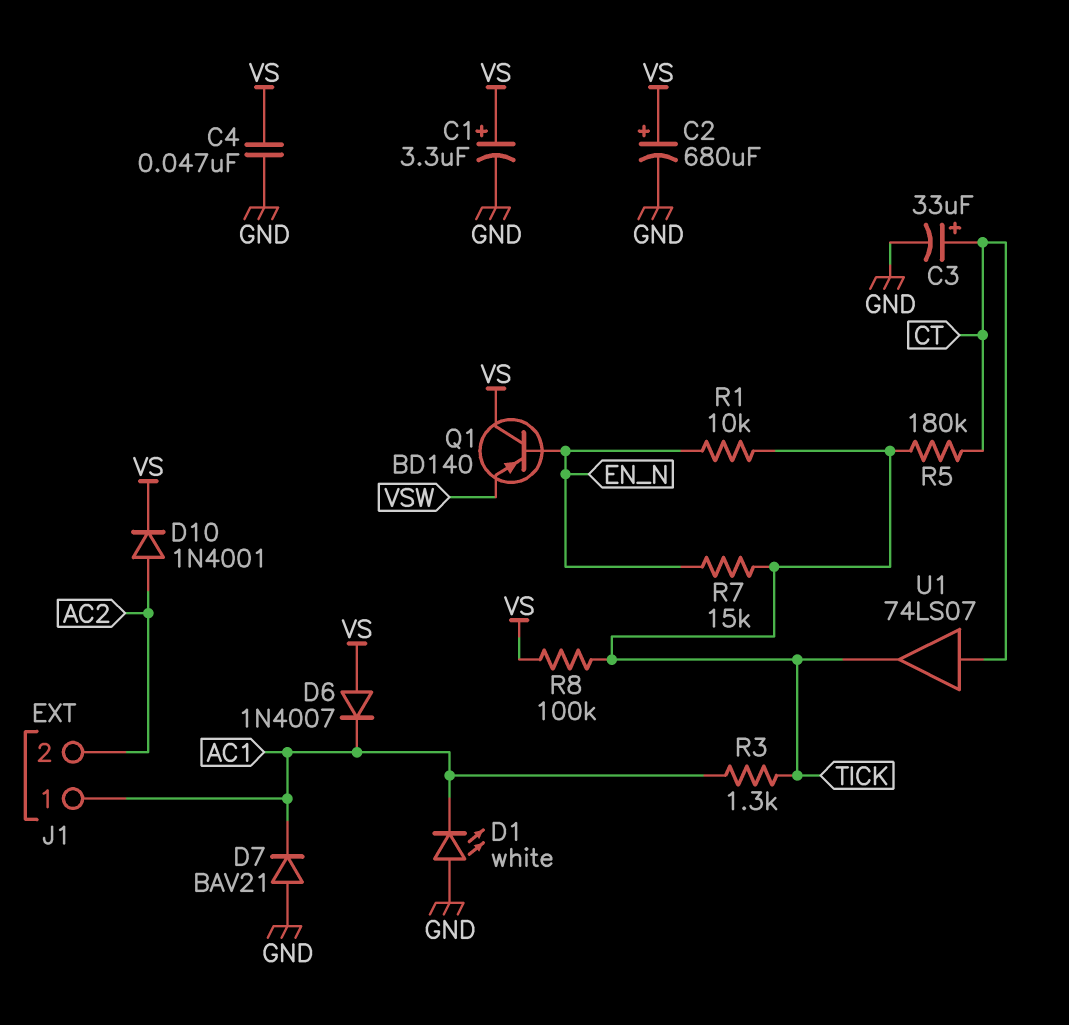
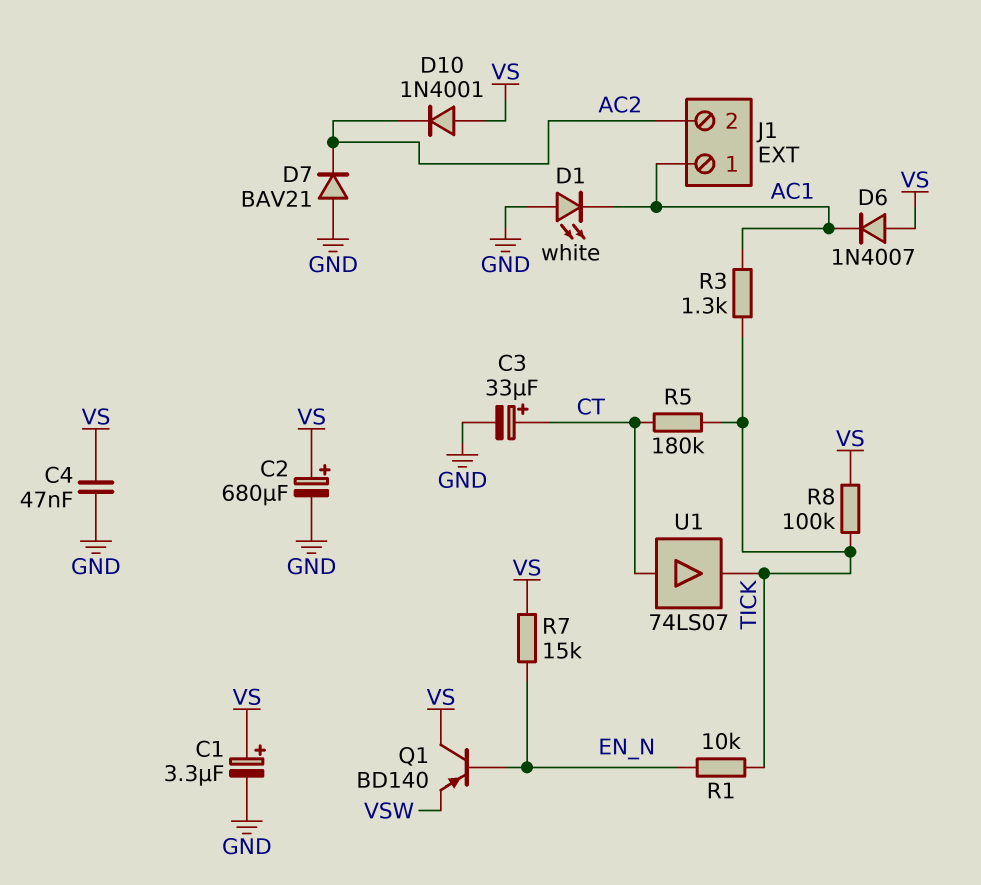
D7: diode BAV21 (A GND, K AC1) -> diode BAV21 (A GND, K AC2)
D10: diode 1N4001 (A AC2, K VS) -> diode 1N4001 (A VS, K AC2)
R7: 15k (EN_N, TICK) -> 15k (EN_N, VS)

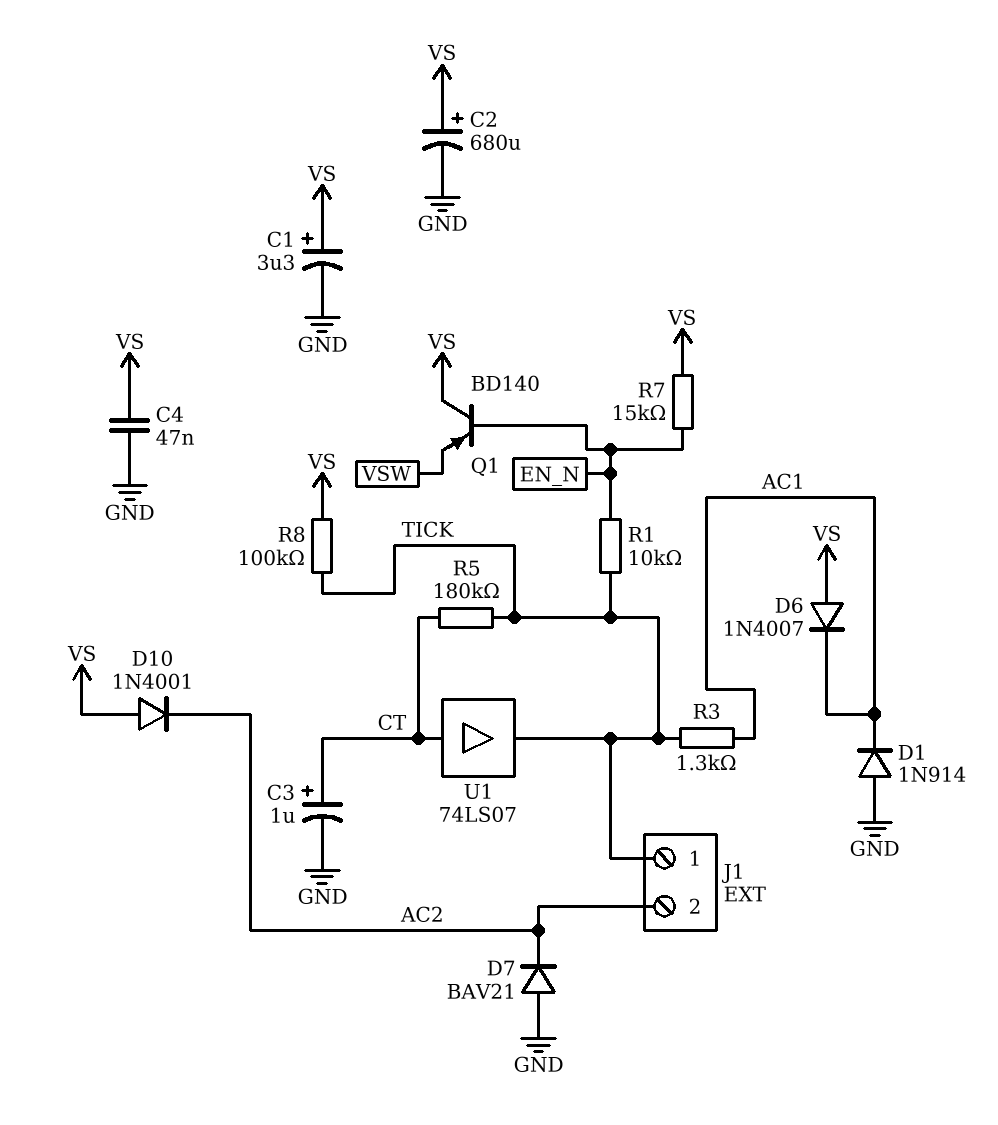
C3: 33uF (plus CT, minus GND) -> 1uF (plus CT, minus GND)
D1: LED white (A GND, K AC1) -> diode 1N914 (A GND, K AC1)
J1 pin 1: AC1 -> TICK

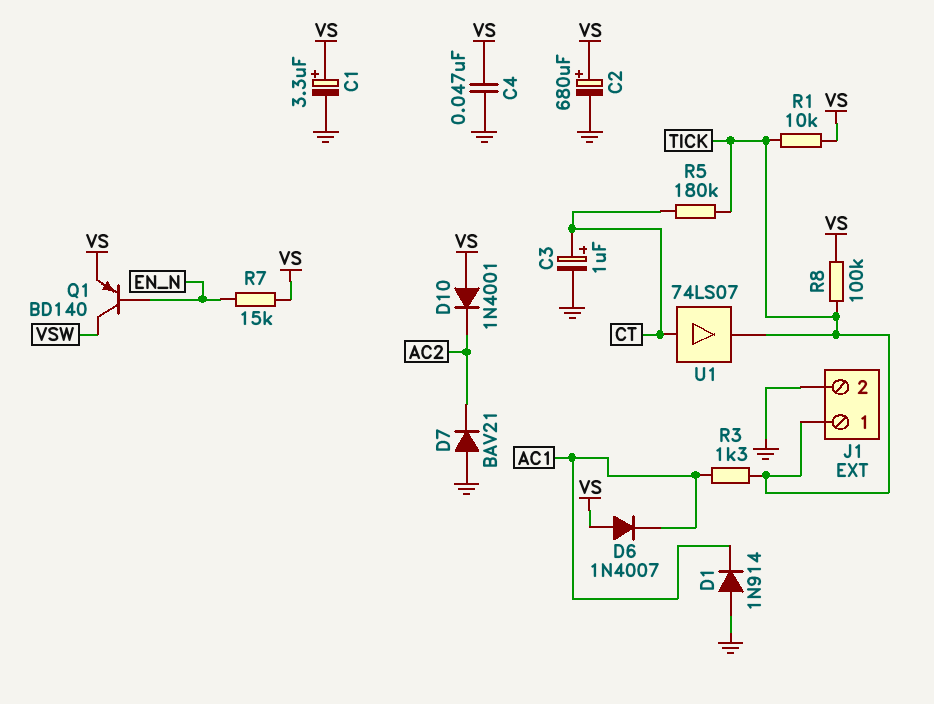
J1 pin 2: AC2 -> GND
Q1: PNP BD140 (B EN_N, C VS, E VSW) -> PNP BD140 (B EN_N, C VSW, E VS)
R1: 10k (EN_N, TICK) -> 10k (TICK, VS)

